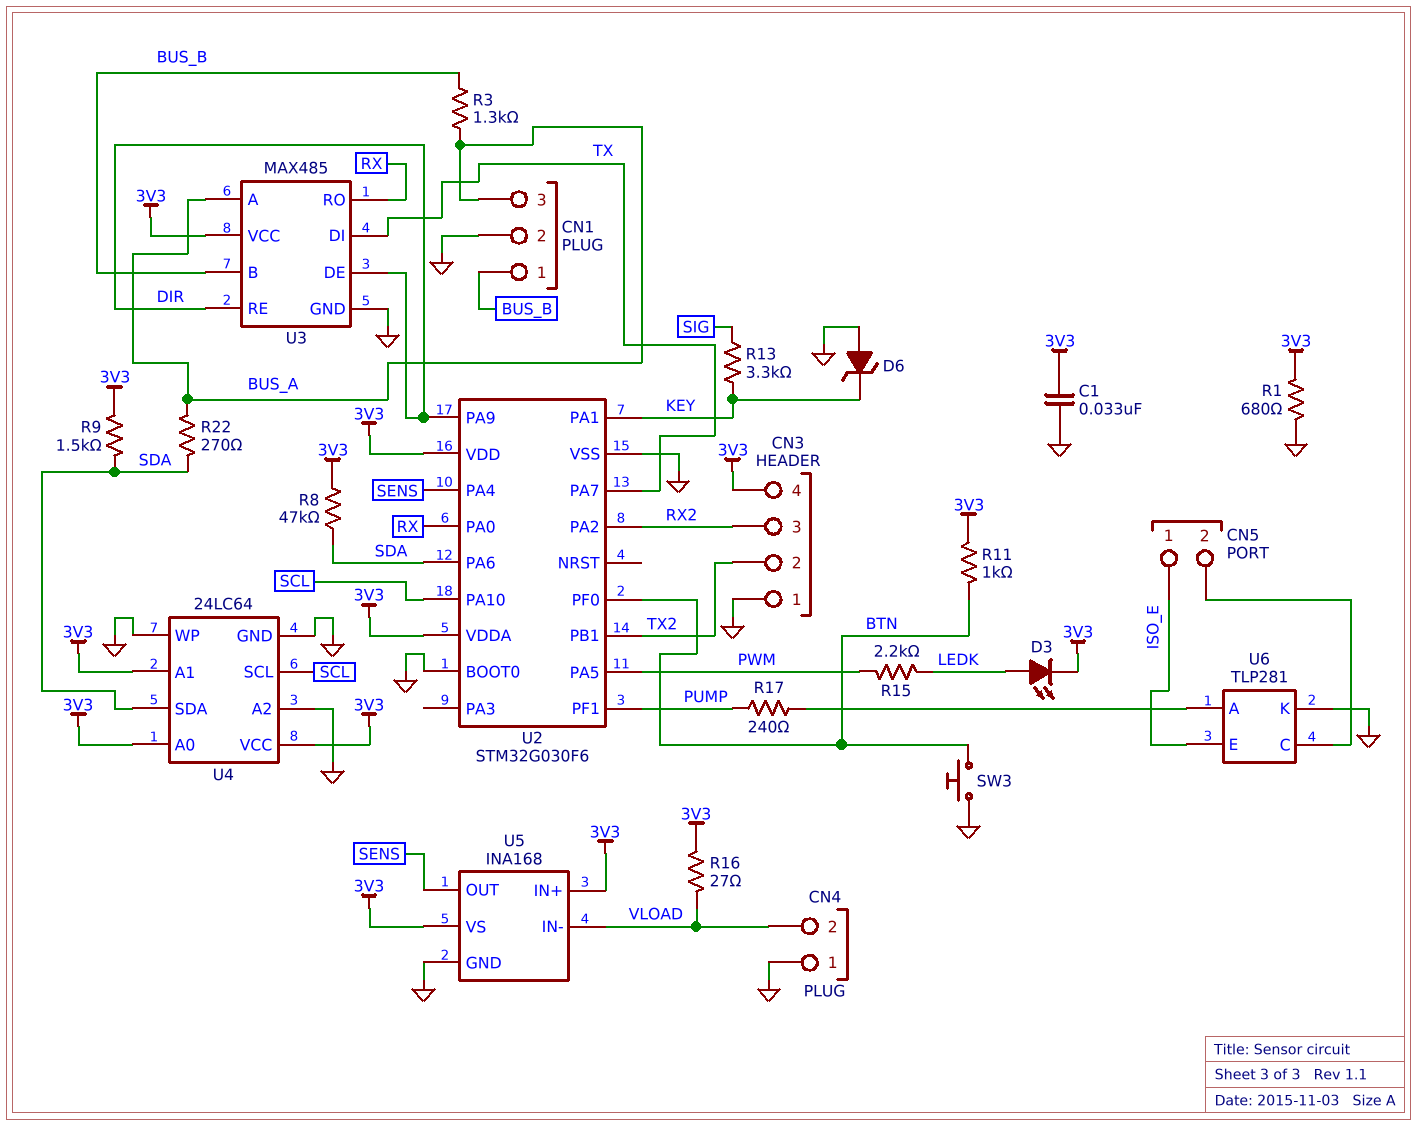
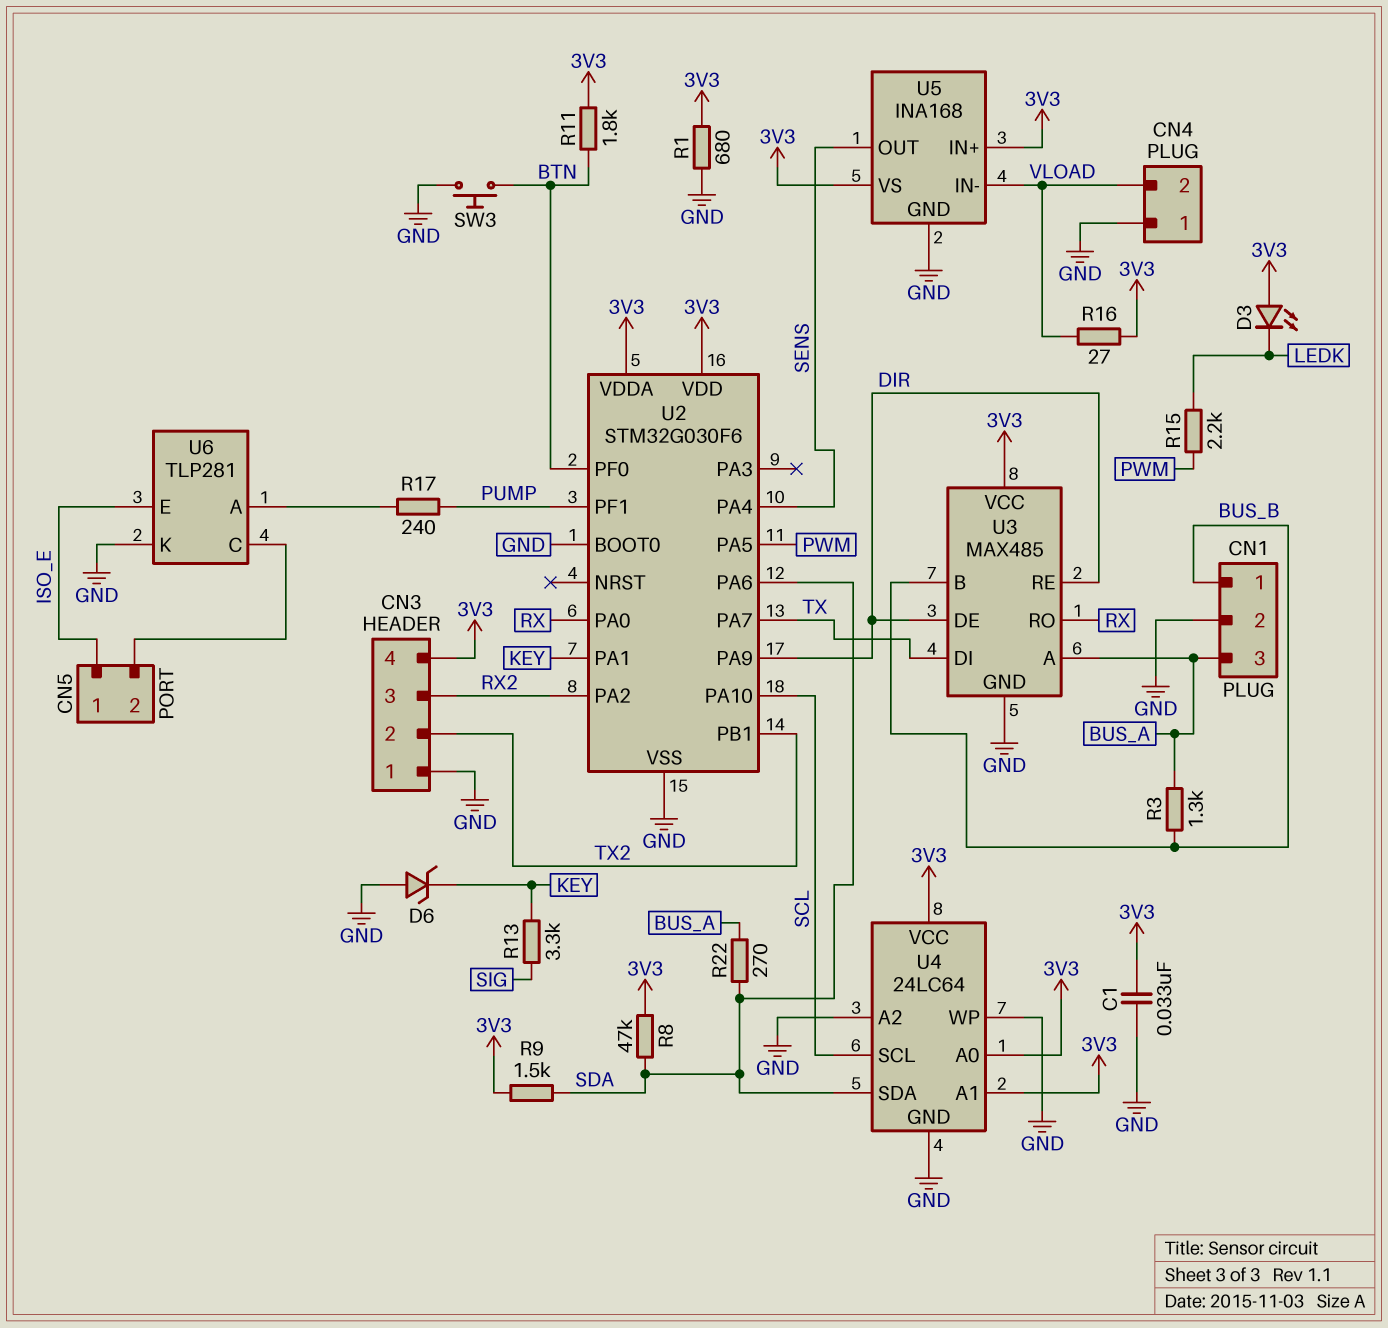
D3: LED (A LEDK, K 3V3) -> LED (A 3V3, K LEDK)
R11: 1k (3V3, BTN) -> 1.8k (3V3, BTN)

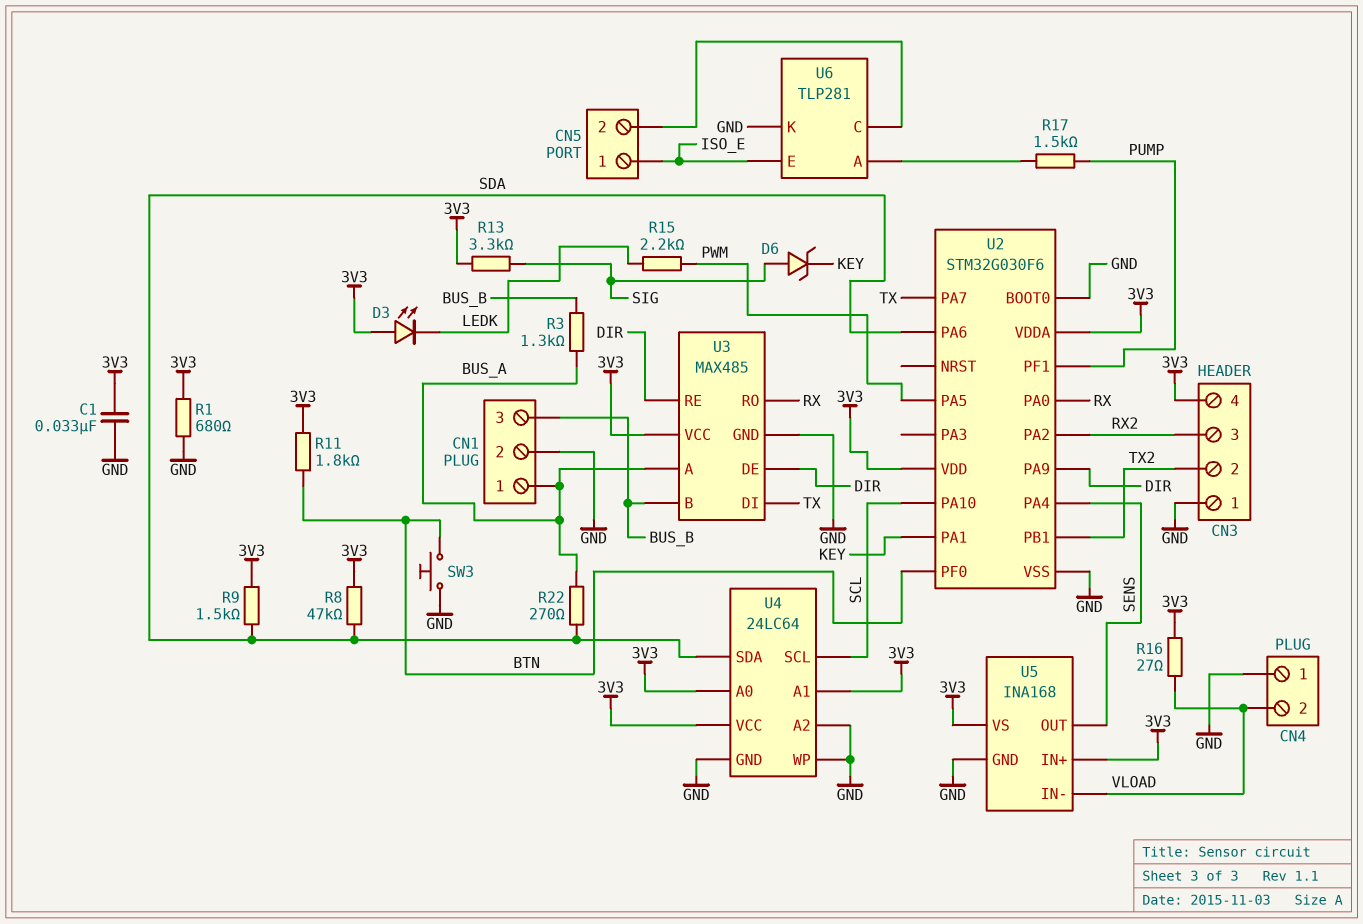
CN1 pin 1: BUS_B -> BUS_A
CN1 pin 3: BUS_A -> BUS_B
D6: zener (A GND, K KEY) -> zener (A SIG, K KEY)
R13: 3.3k (KEY, SIG) -> 3.3k (3V3, SIG)
R17: 240 (PUMP, U6/A) -> 1.5k (PUMP, U6/A)

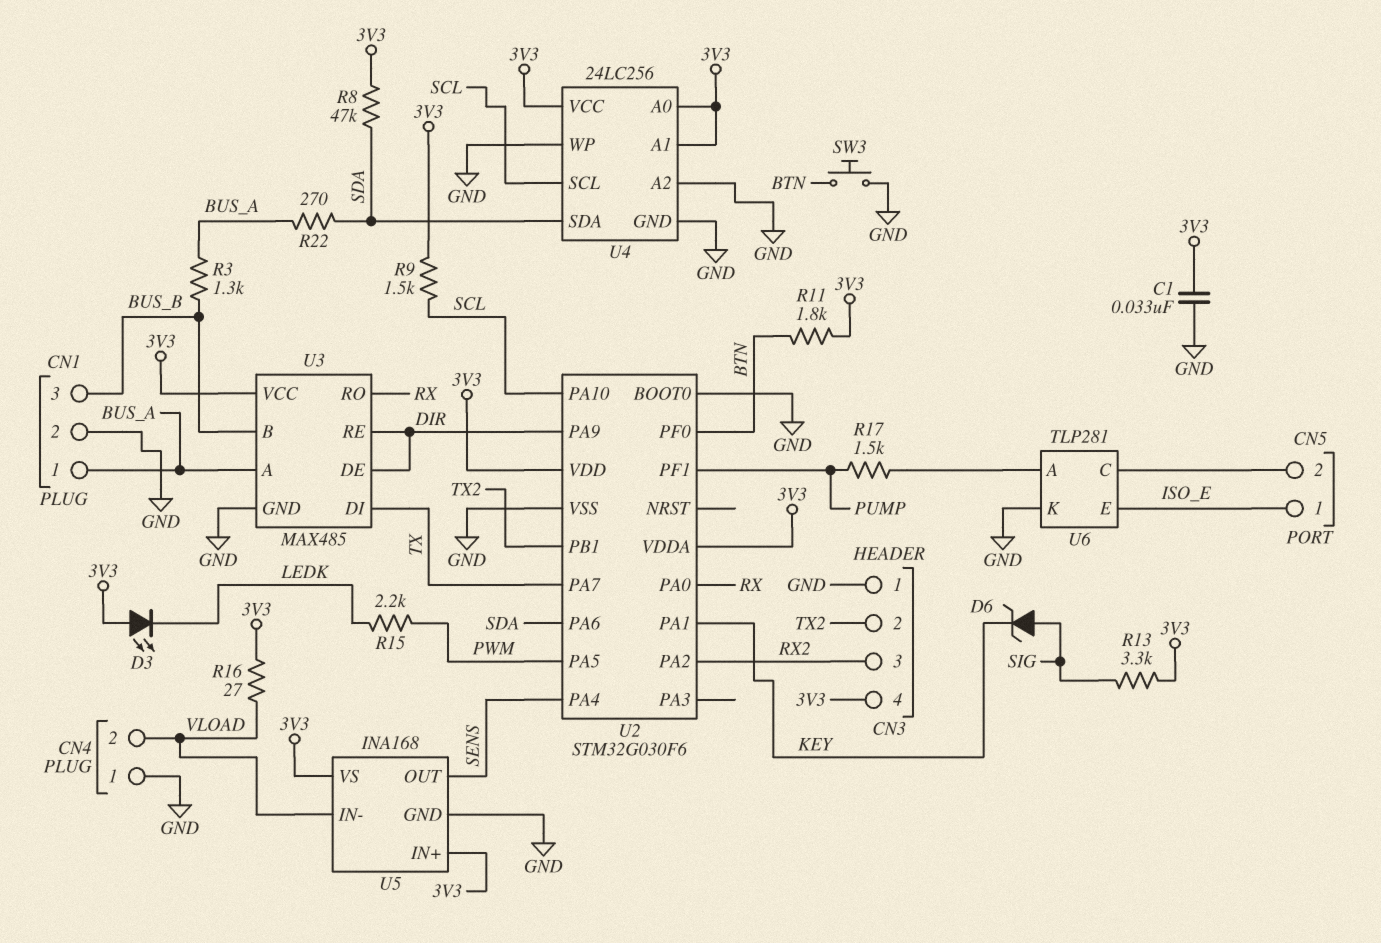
R1: 680 (3V3, GND) -> none
R9: 1.5k (3V3, SDA) -> 1.5k (3V3, SCL)
U4: 24LC64 -> 24LC256

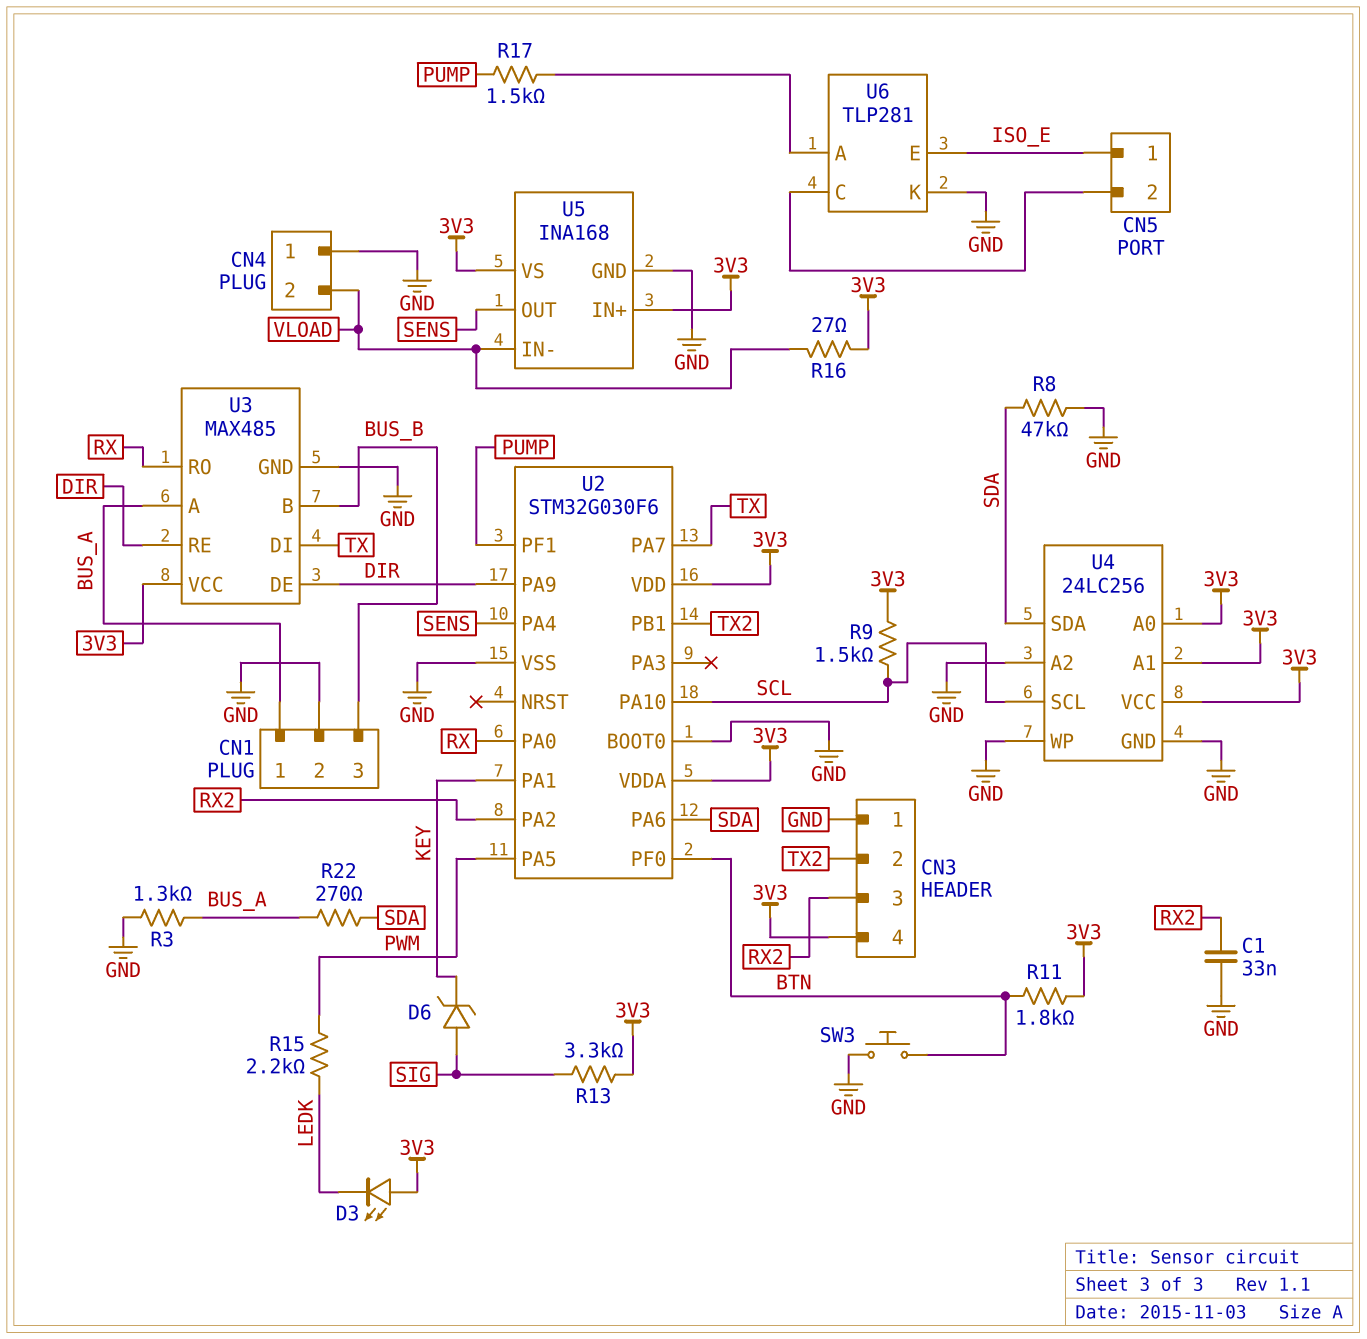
C1: 33nF (3V3, GND) -> 33nF (GND, RX2)
R3: 1.3k (BUS_A, BUS_B) -> 1.3k (BUS_A, GND)
R8: 47k (3V3, SDA) -> 47k (GND, SDA)

